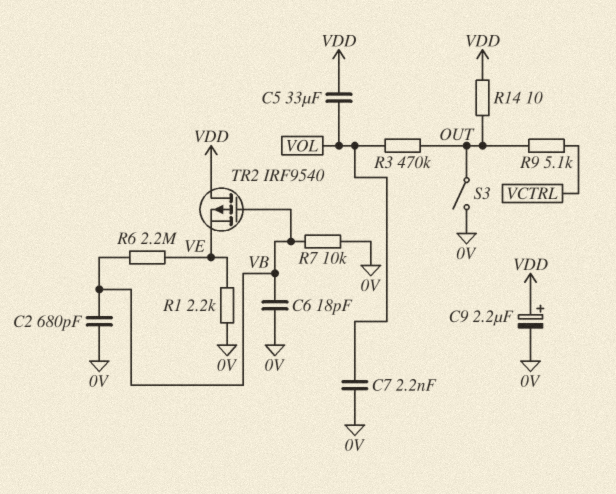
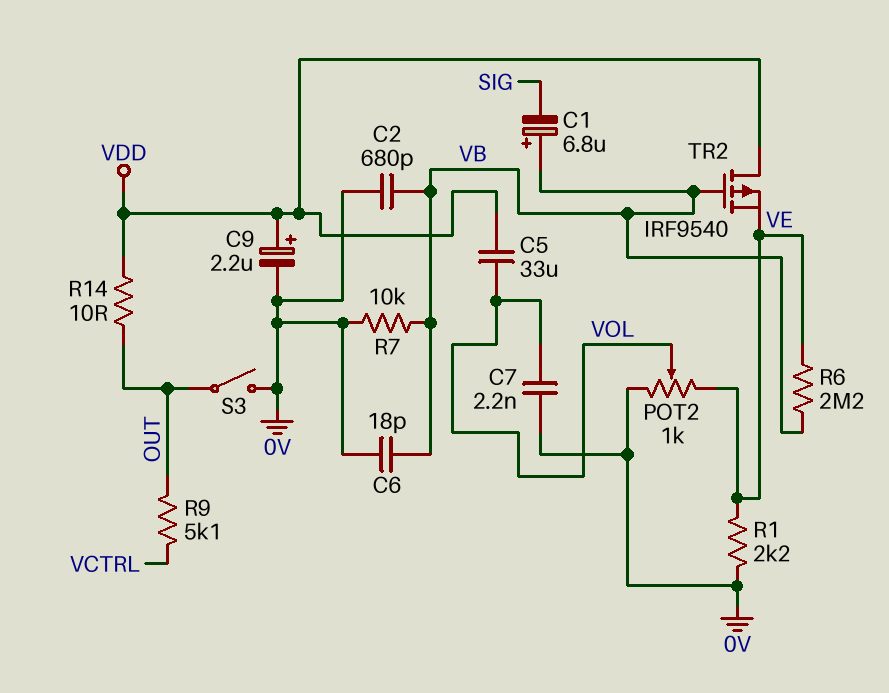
C1: none -> 6.8uF (plus VB, minus SIG)
POT2: none -> 1k (0V, VE, wiper VOL)
R3: 470k (OUT, VOL) -> none

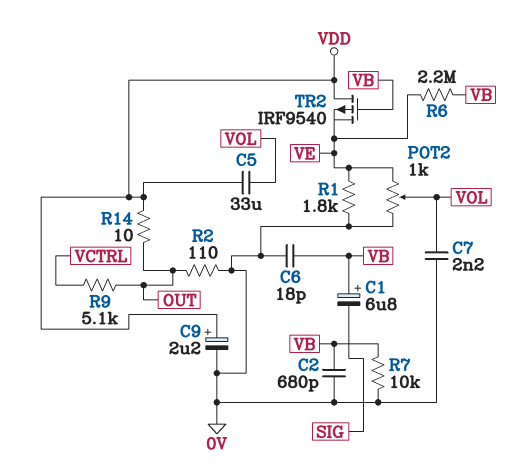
R1: 2.2k (0V, VE) -> 1.8k (0V, VE)
R2: none -> 110 (0V, OUT)
S3: switch (0V, OUT) -> none

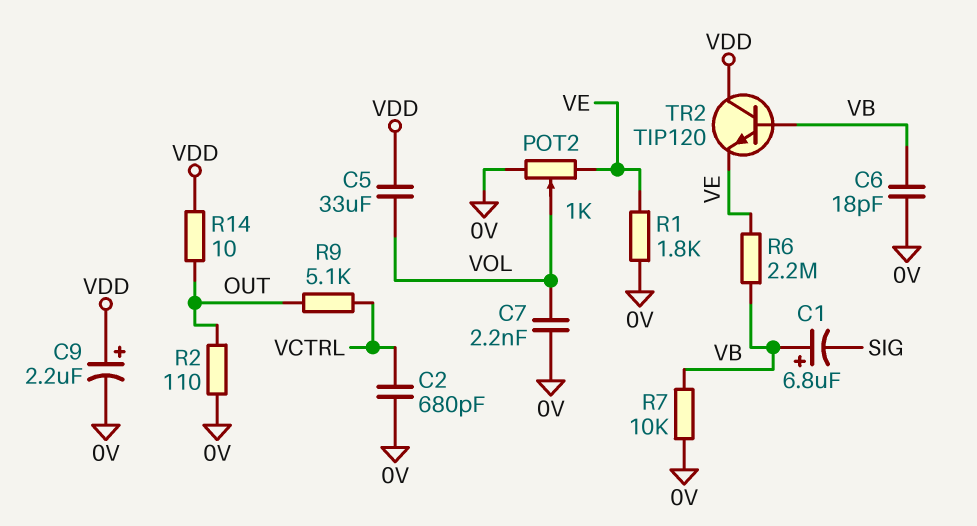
C2: 680pF (0V, VB) -> 680pF (0V, VCTRL)
TR2: PMOS IRF9540 (G VB, D VDD, S VE) -> NPN TIP120 (B VB, C VDD, E VE)

